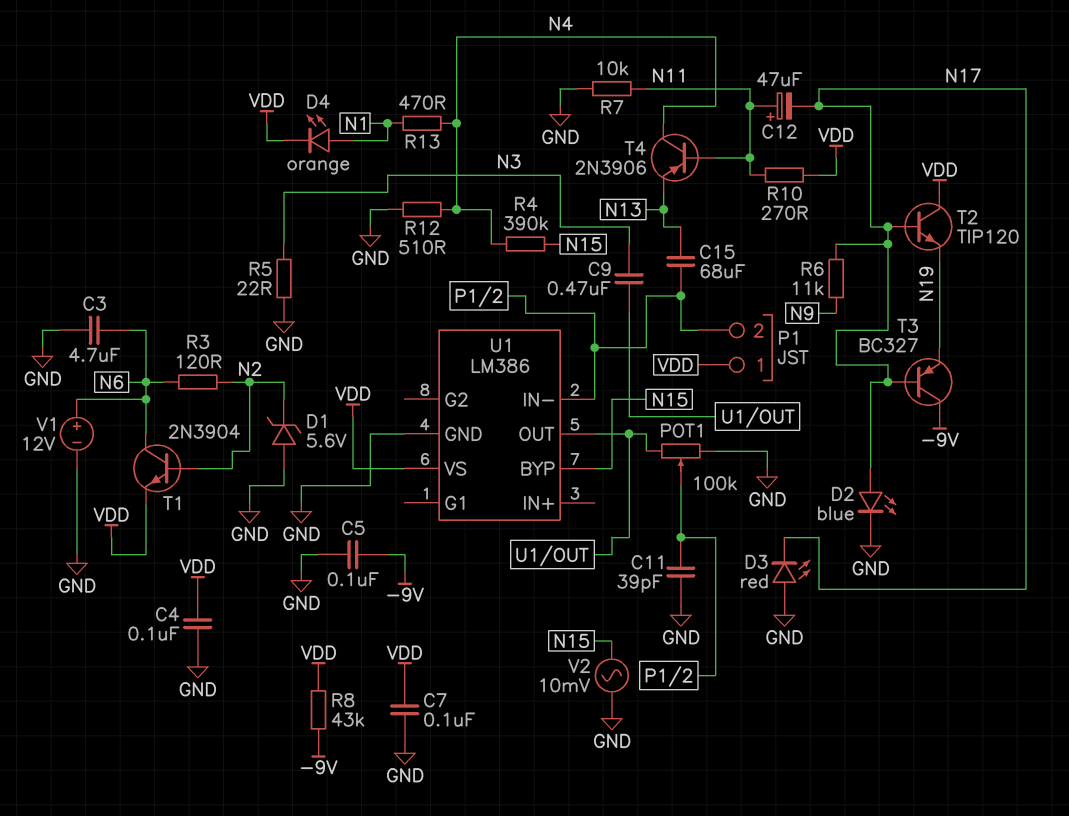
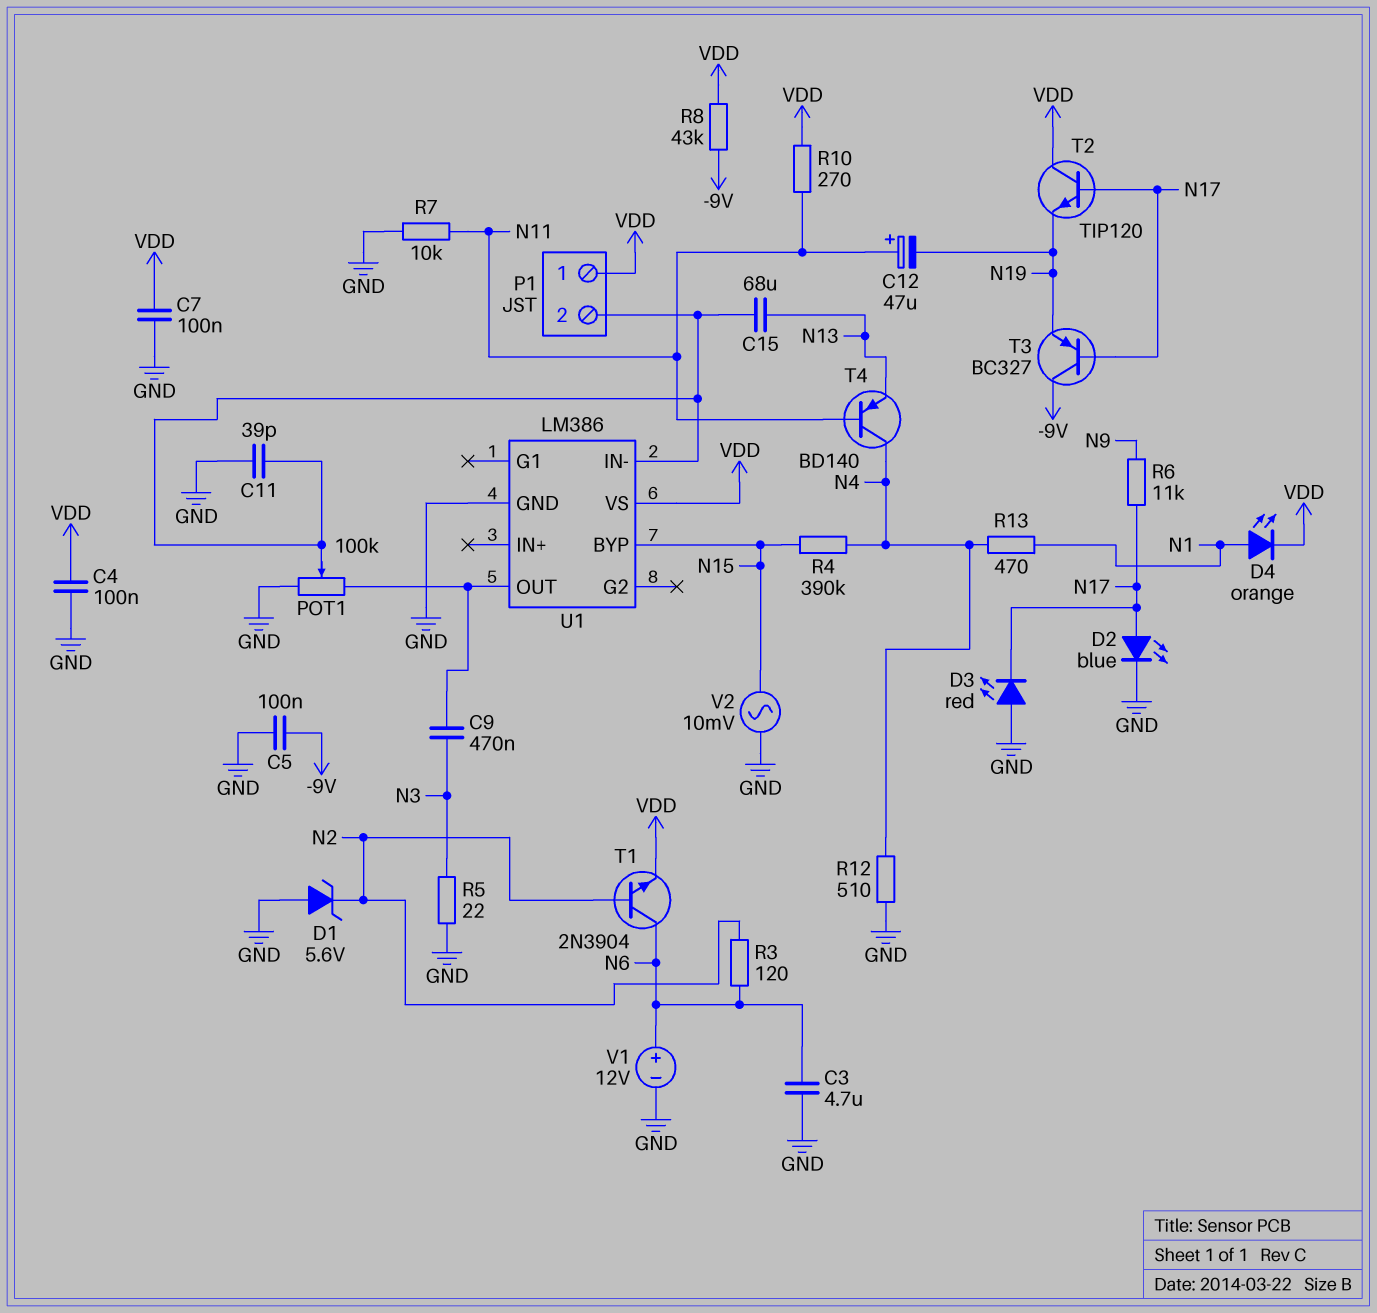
C12: 47uF (plus N11, minus N17) -> 47uF (plus N11, minus N19)
T4: PNP 2N3906 (B N11, C N4, E N13) -> PNP BD140 (B N11, C N4, E N13)

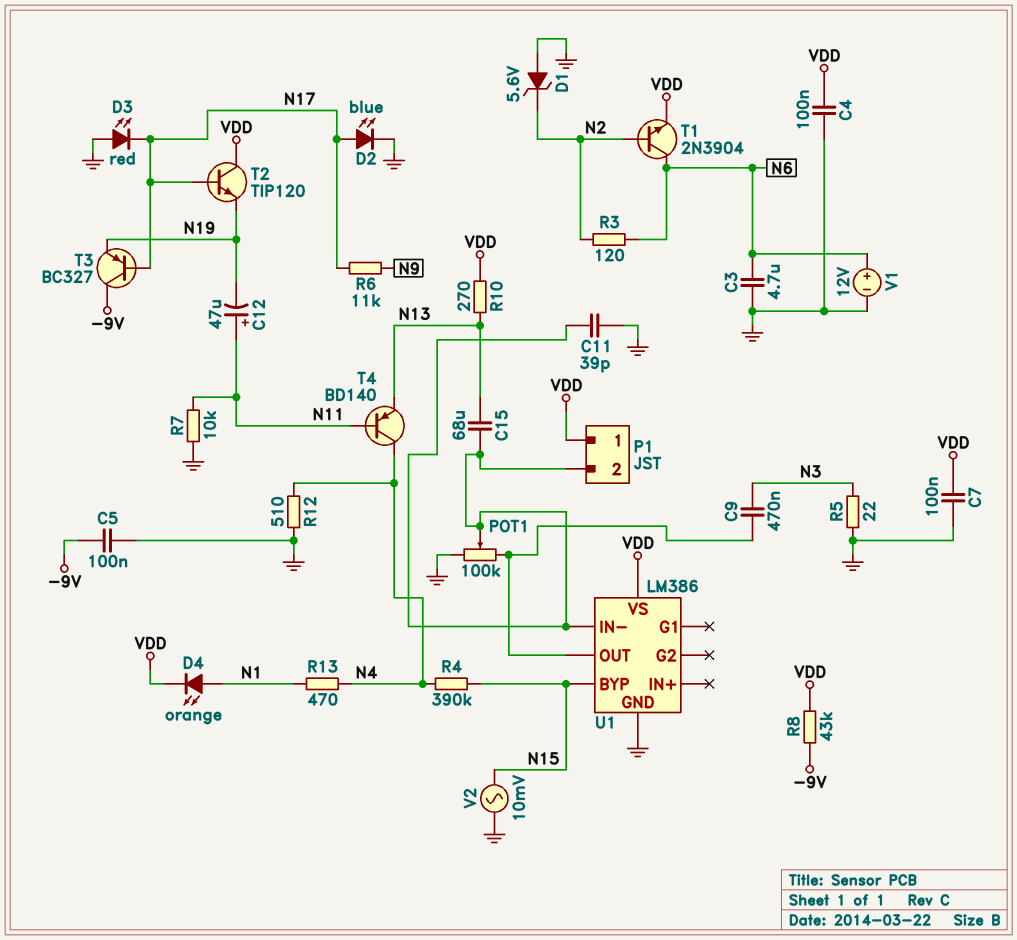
R10: 270 (N11, VDD) -> 270 (N13, VDD)

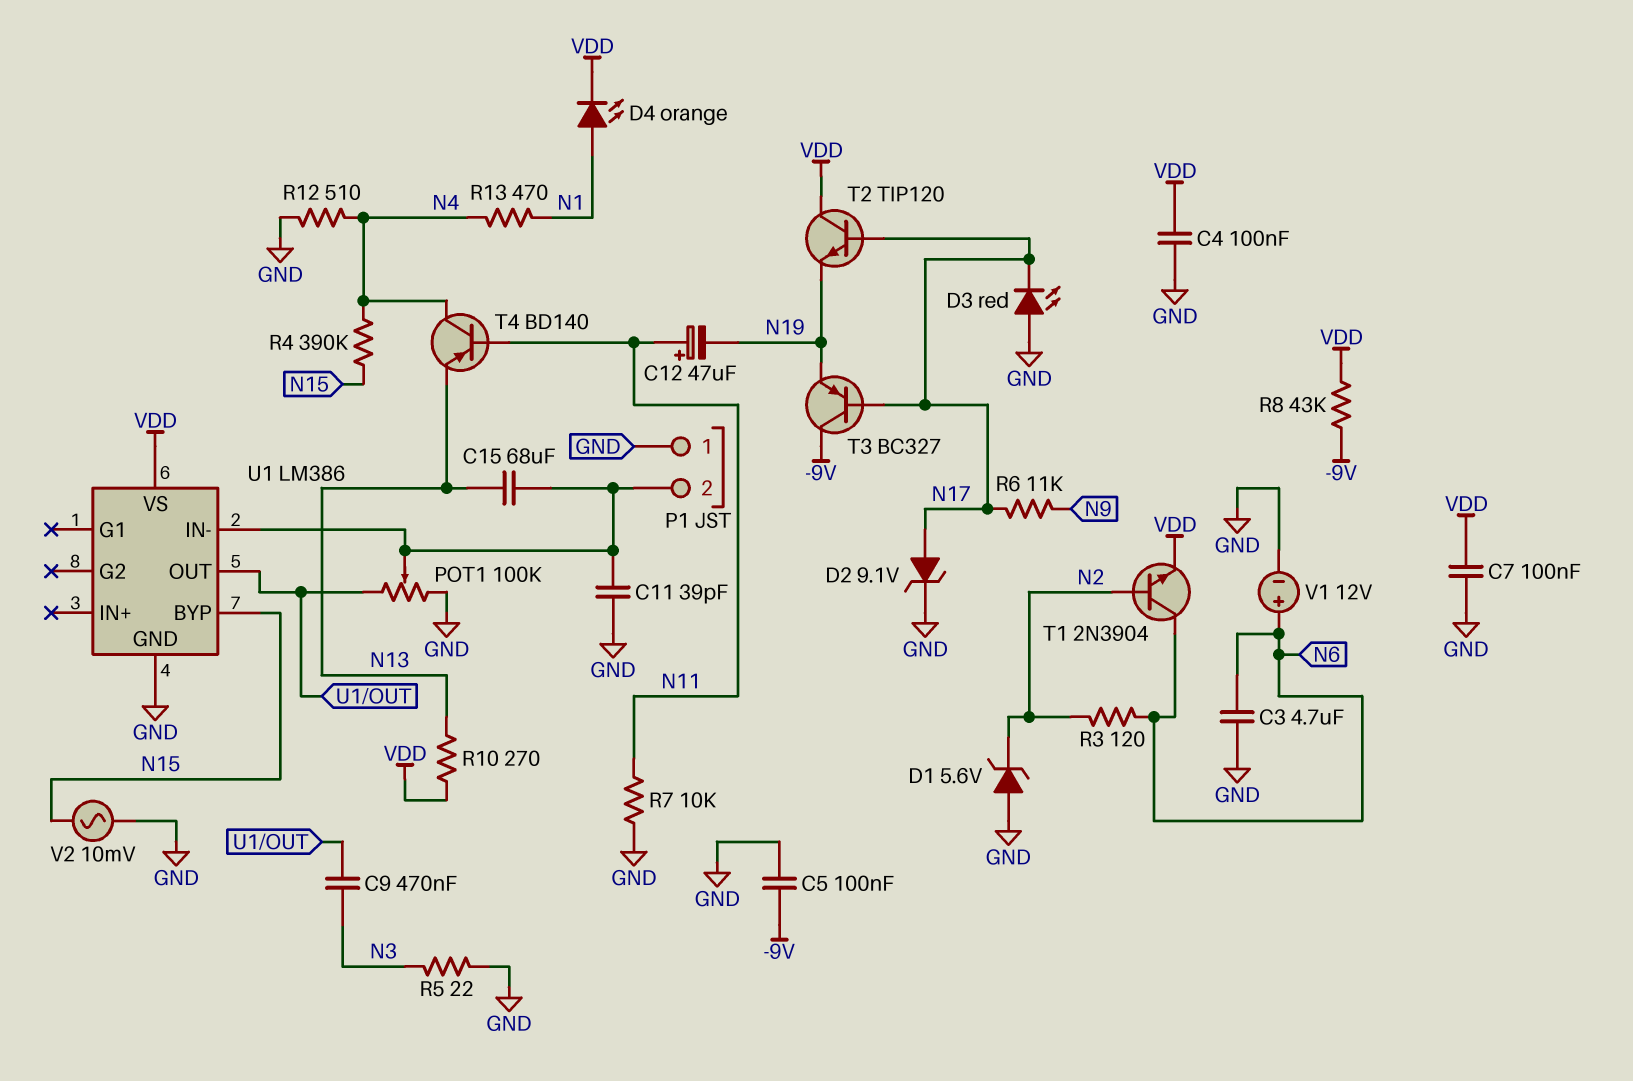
D2: LED blue (A N17, K GND) -> zener 9.1V (A N17, K GND)
P1 pin 1: VDD -> GND

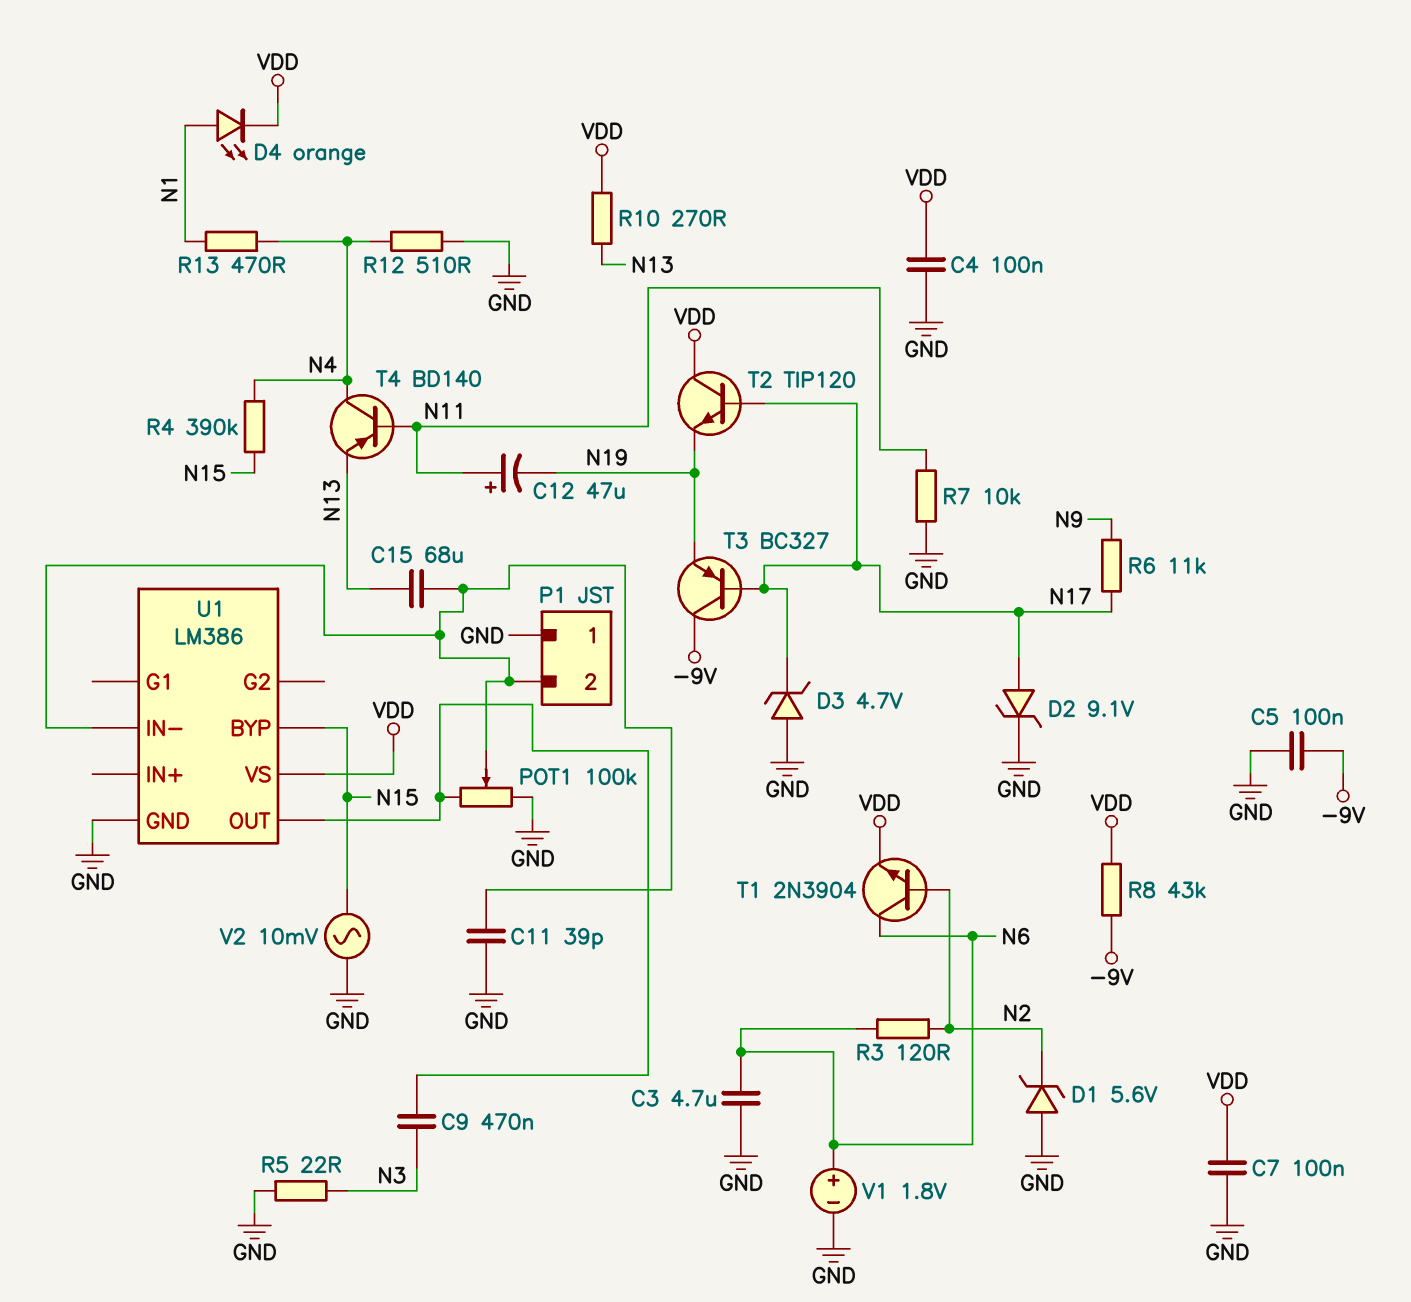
D3: LED red (A GND, K N17) -> zener 4.7V (A GND, K N17)
V1: 12V (plus N6, minus GND) -> 1.8V (plus N6, minus GND)

